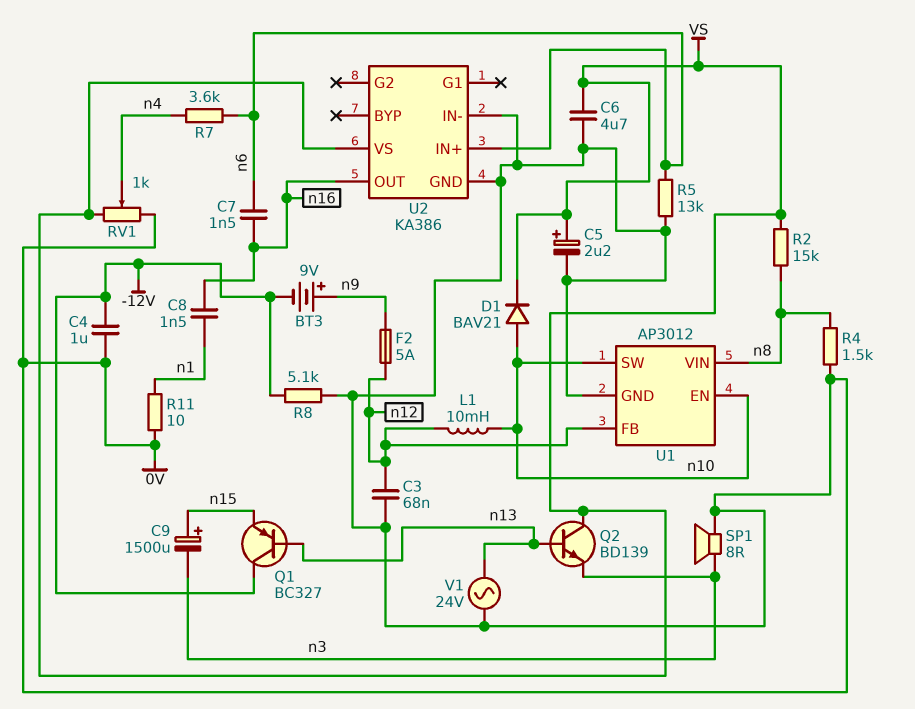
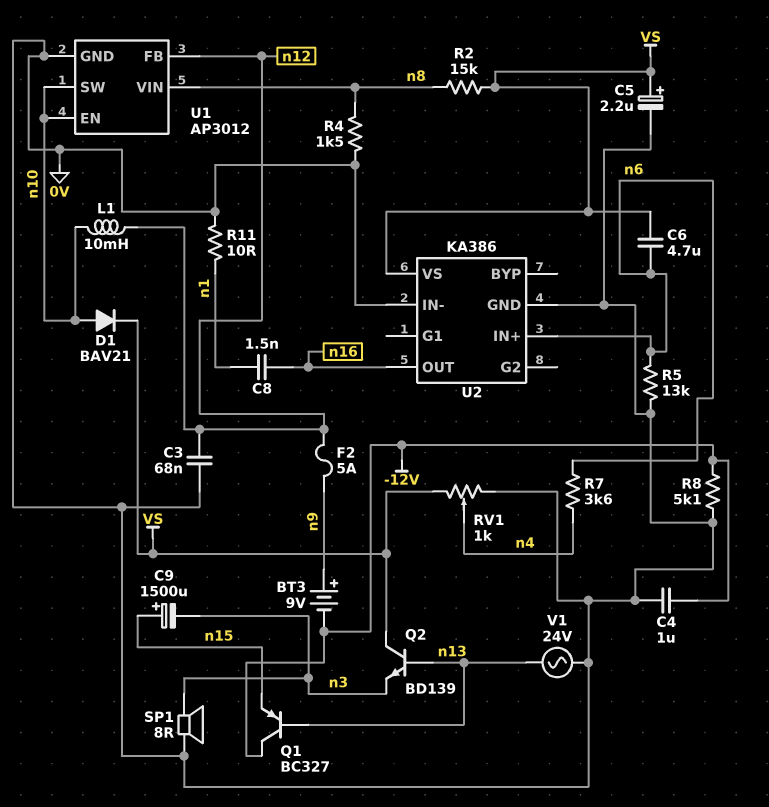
C6: 4.7uF (0V, VS) -> 4.7uF (VS, n6)
C7: 1.5nF (n6, n16) -> none

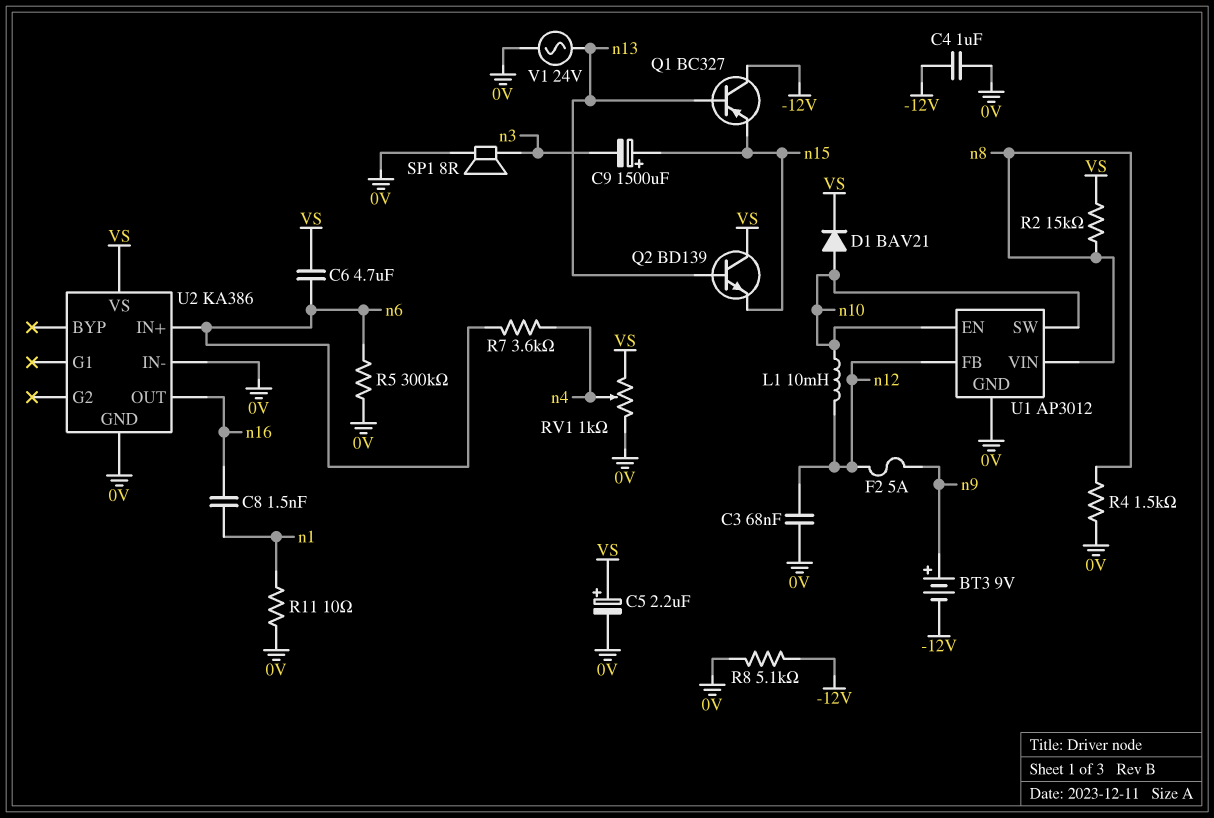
Q2: NPN BD139 (B n13, C VS, E n3) -> NPN BD139 (B n13, C VS, E n15)
R5: 13k (0V, n6) -> 300k (0V, n6)

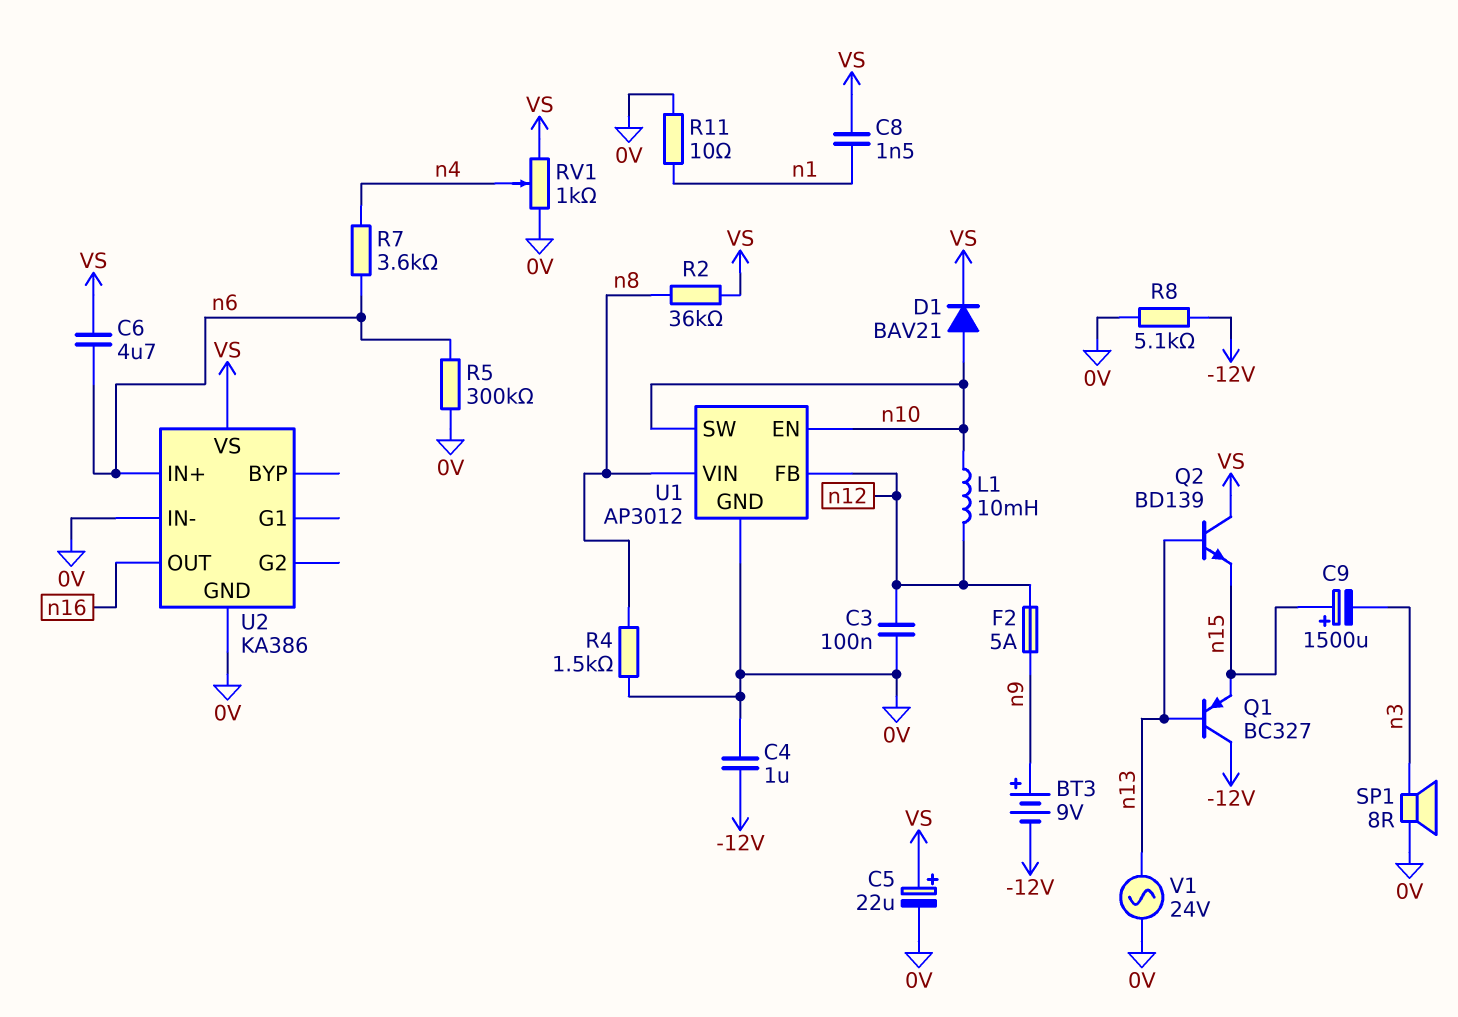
C3: 68nF (0V, n12) -> 100nF (0V, n12)
C5: 2.2uF (plus VS, minus 0V) -> 22uF (plus VS, minus 0V)
C8: 1.5nF (n1, n16) -> 1.5nF (VS, n1)
R2: 15k (VS, n8) -> 36k (VS, n8)

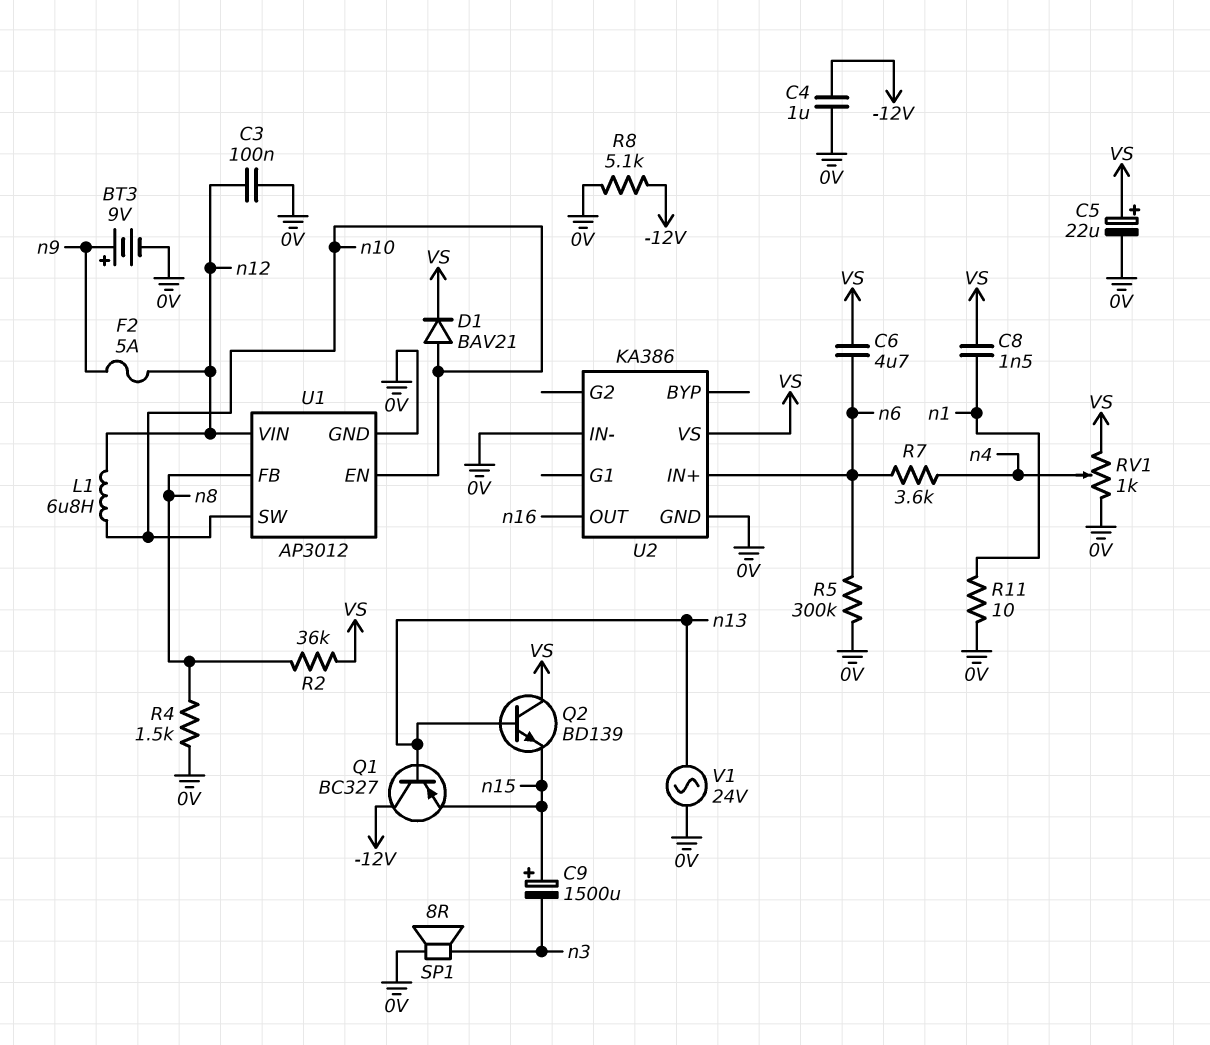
BT3: 9V (plus n9, minus -12V) -> 9V (plus n9, minus 0V)
L1: 10mH (n10, n12) -> 6.8uH (n10, n12)
U1 pin FB: n12 -> n8
U1 pin VIN: n8 -> n12

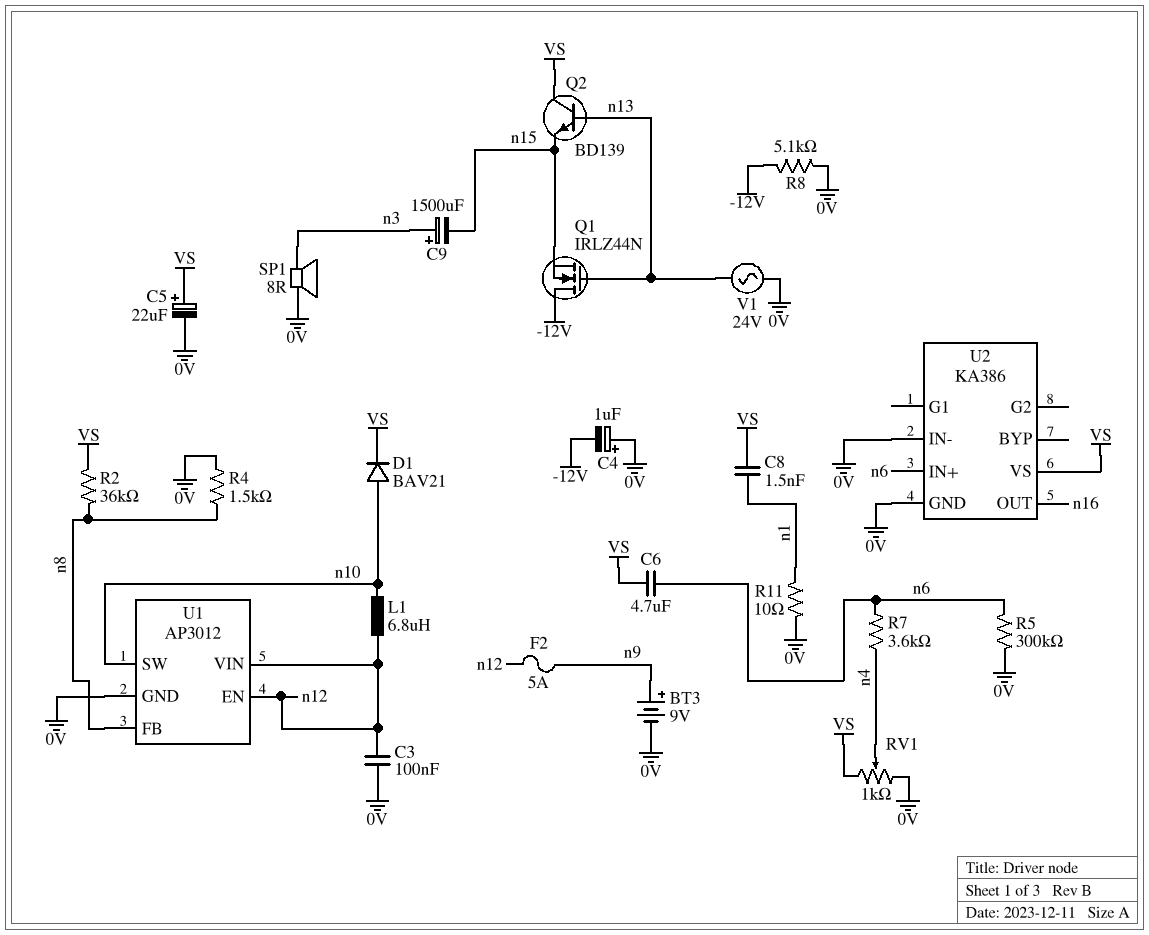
C4: 1uF (-12V, 0V) -> 1uF (plus 0V, minus -12V)
C9: 1500uF (plus n15, minus n3) -> 1500uF (plus n3, minus n15)
Q1: PNP BC327 (B n13, C -12V, E n15) -> NMOS IRLZ44N (G n13, D -12V, S n15)
U1 pin EN: n10 -> n12

